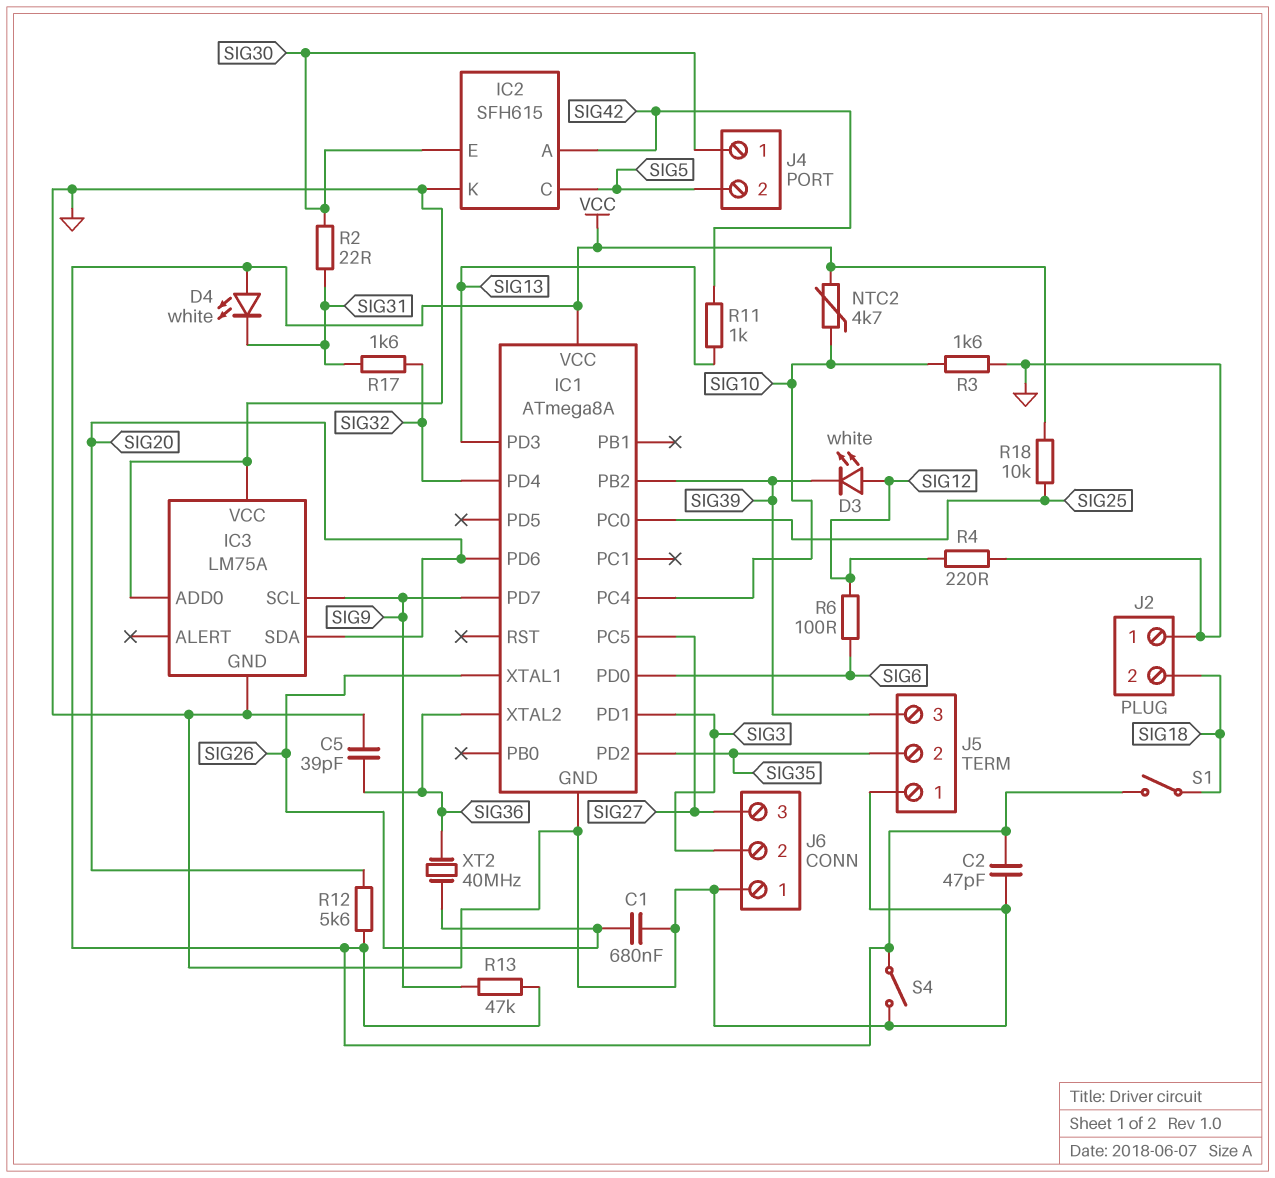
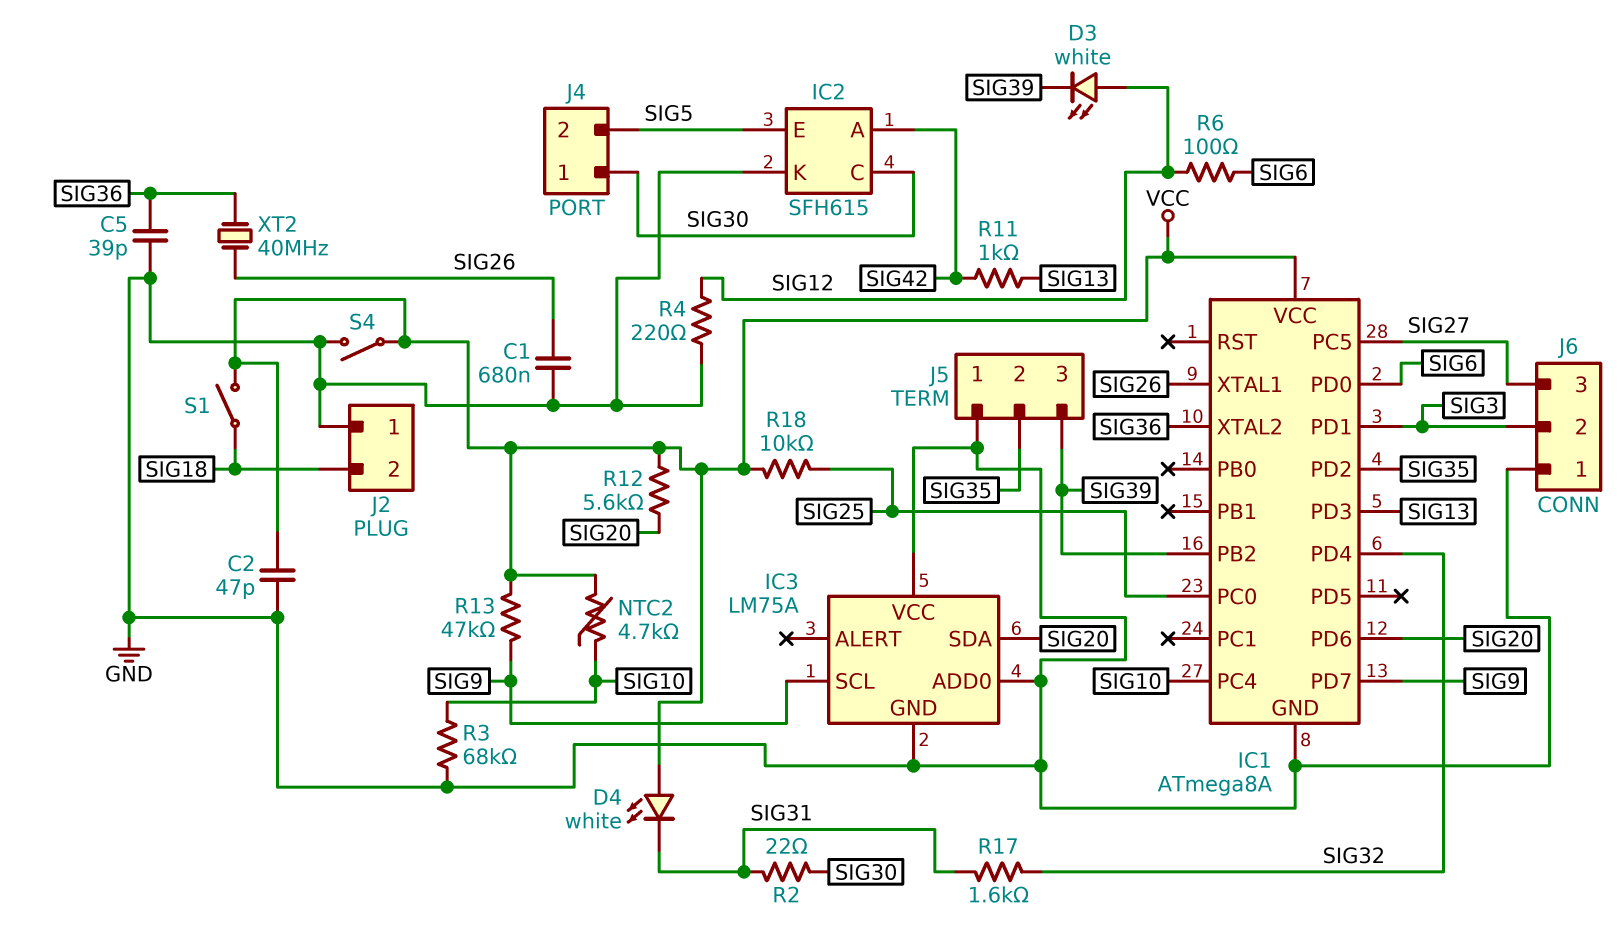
IC2 pin C: SIG5 -> SIG30
IC2 pin E: SIG30 -> SIG5
R3: 1.6k (GND, SIG10) -> 68k (GND, SIG10)

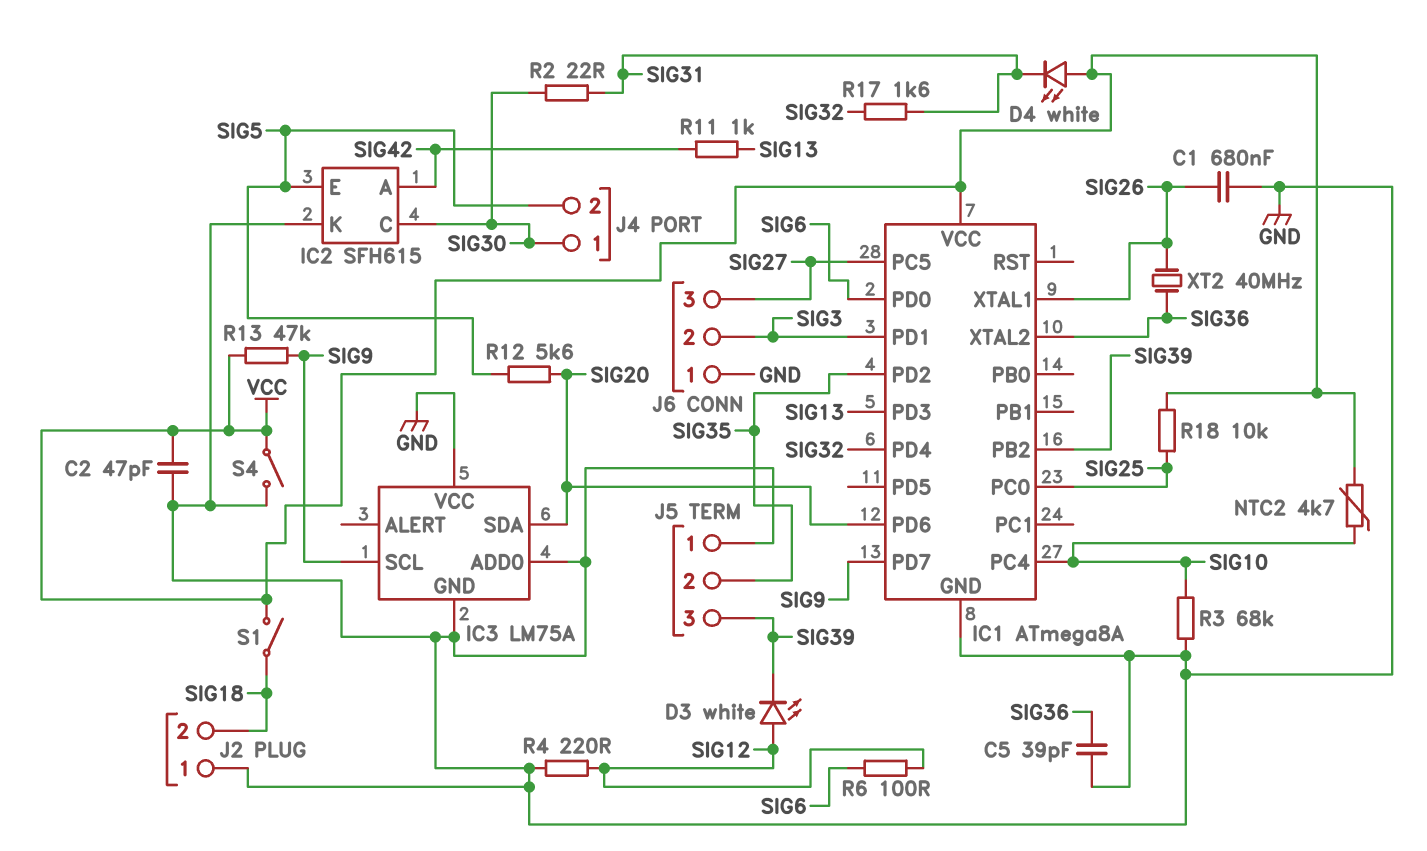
R12: 5.6k (SIG20, VCC) -> 5.6k (SIG5, SIG20)

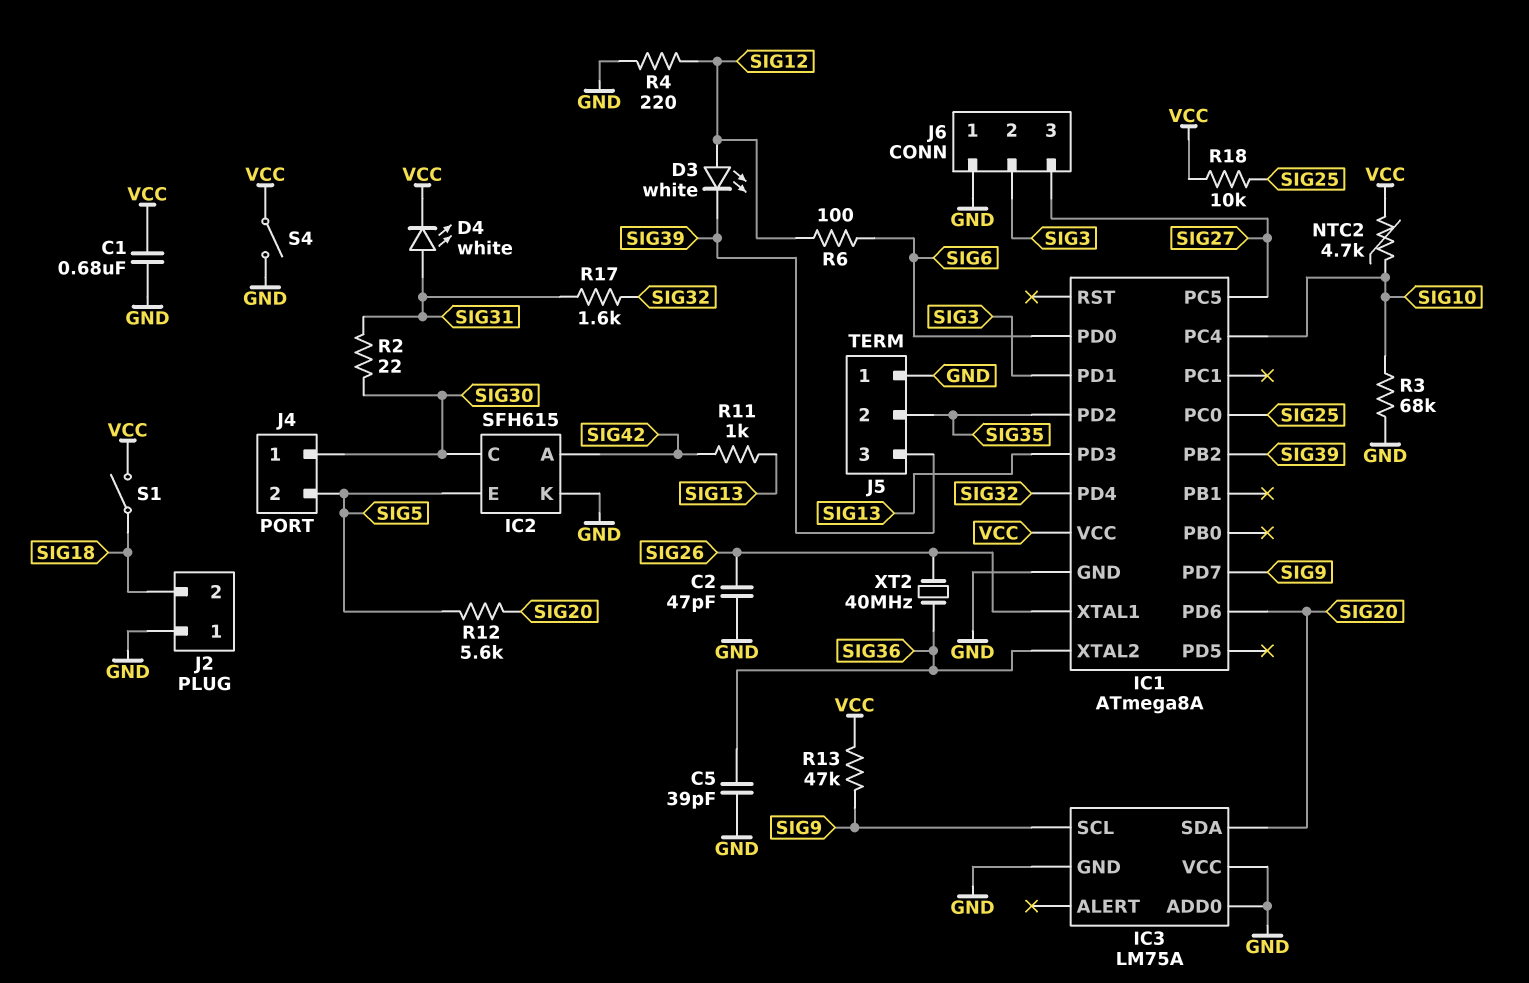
C1: 680nF (GND, SIG26) -> 680nF (GND, VCC)
C2: 47pF (GND, VCC) -> 47pF (GND, SIG26)
D4: LED white (A VCC, K SIG31) -> LED white (A SIG31, K VCC)

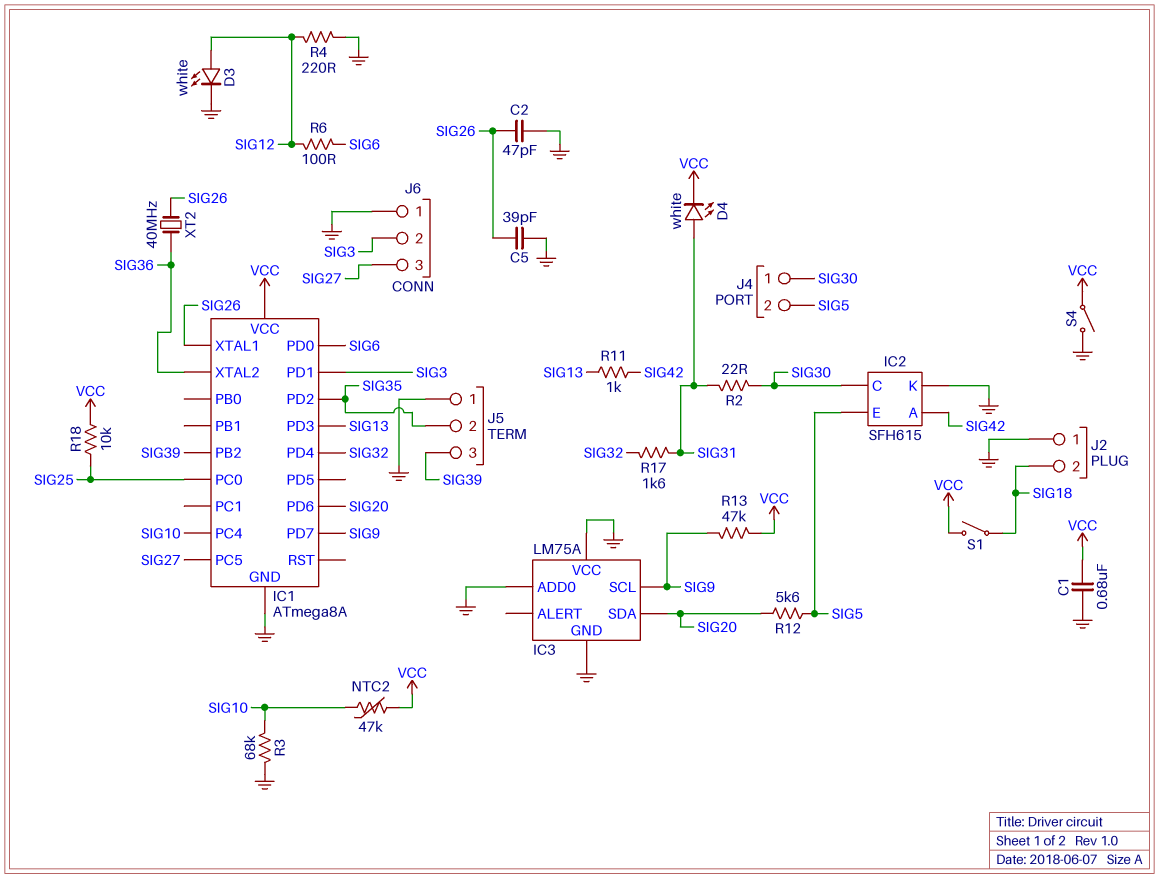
C5: 39pF (GND, SIG36) -> 39pF (GND, SIG26)
D3: LED white (A SIG12, K SIG39) -> LED white (A SIG12, K GND)
NTC2: 4.7k (SIG10, VCC) -> 47k (SIG10, VCC)

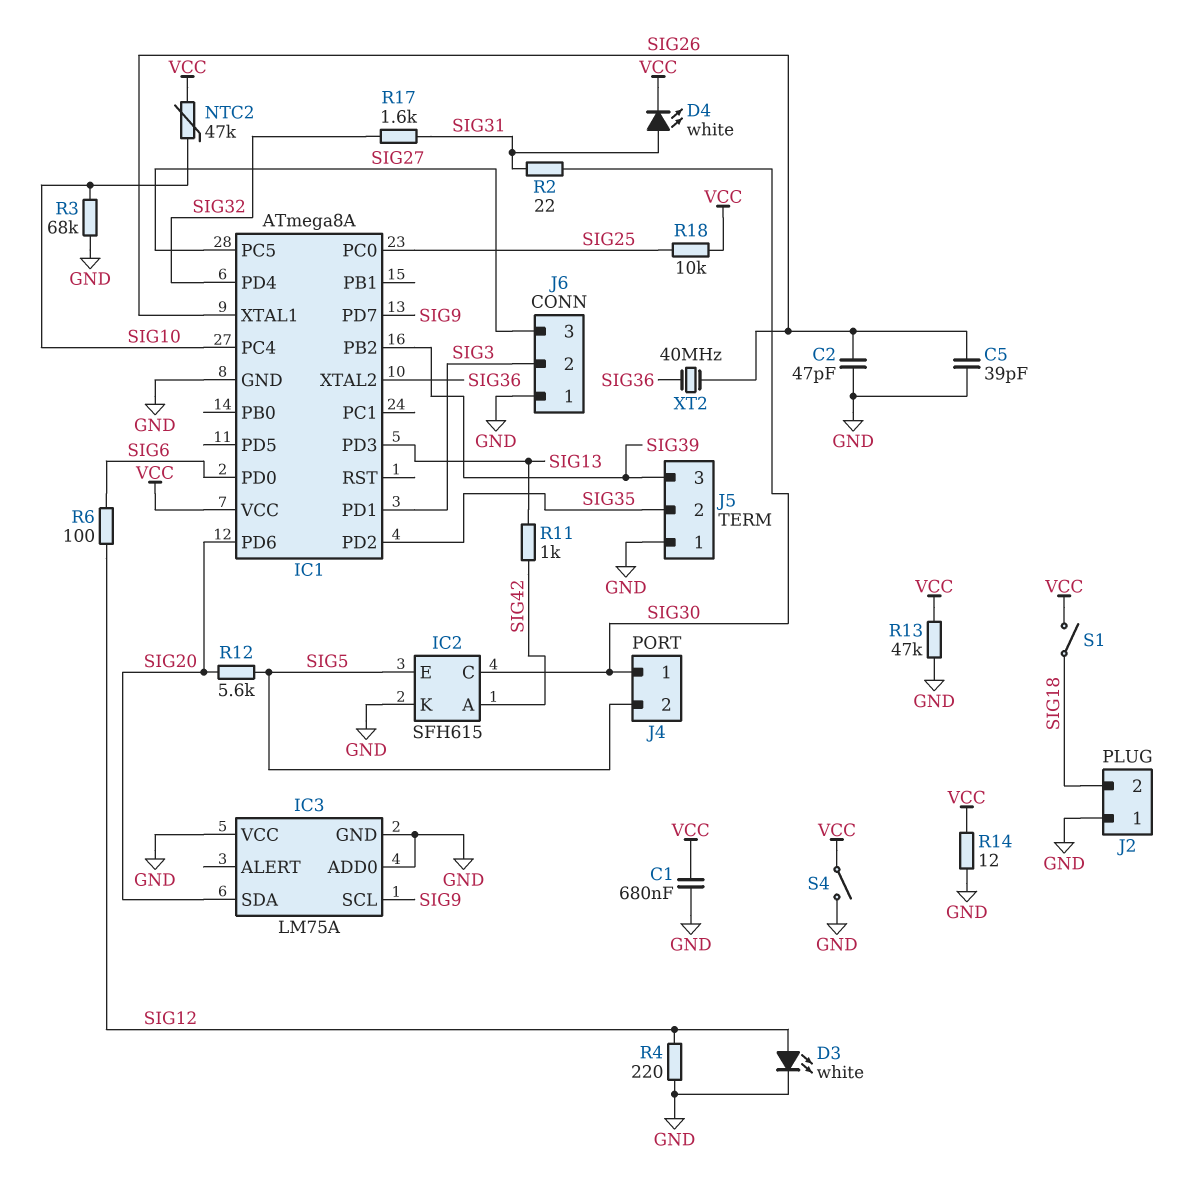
R13: 47k (SIG9, VCC) -> 47k (GND, VCC)
R14: none -> 12 (GND, VCC)

